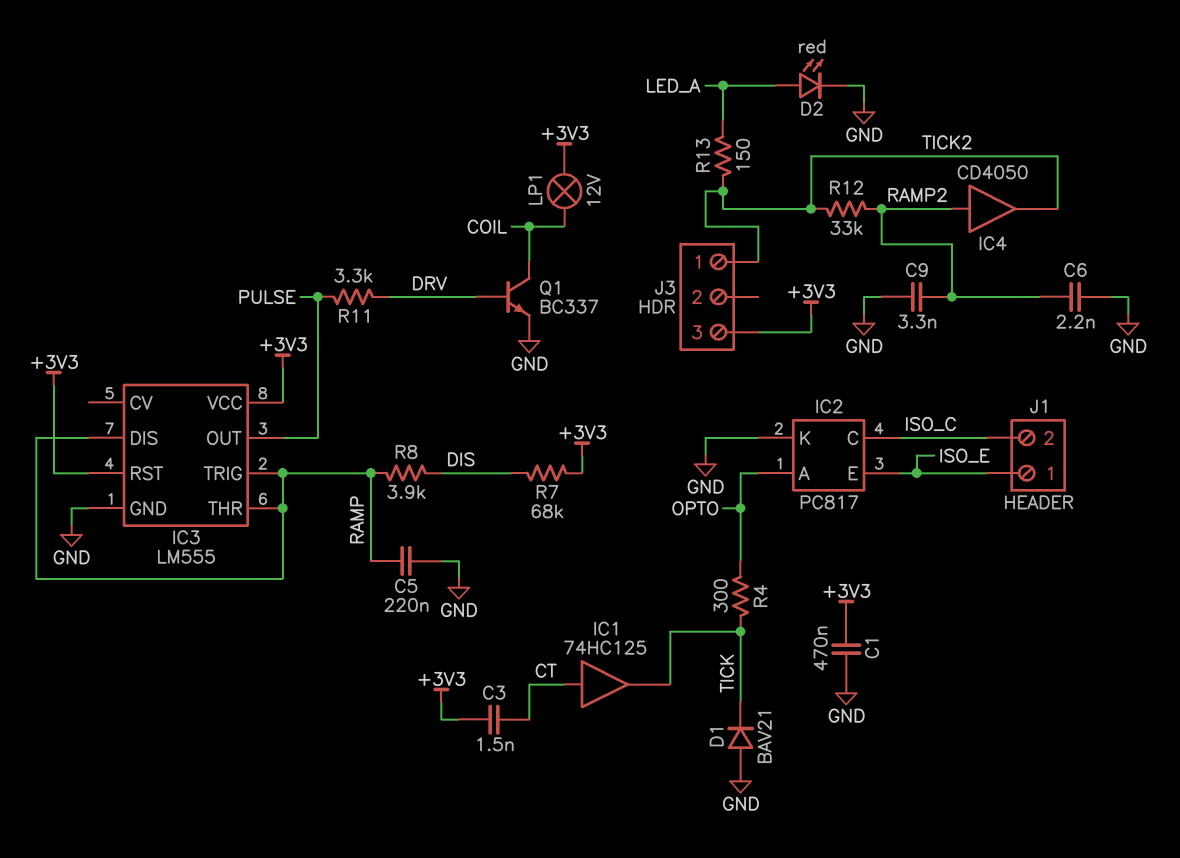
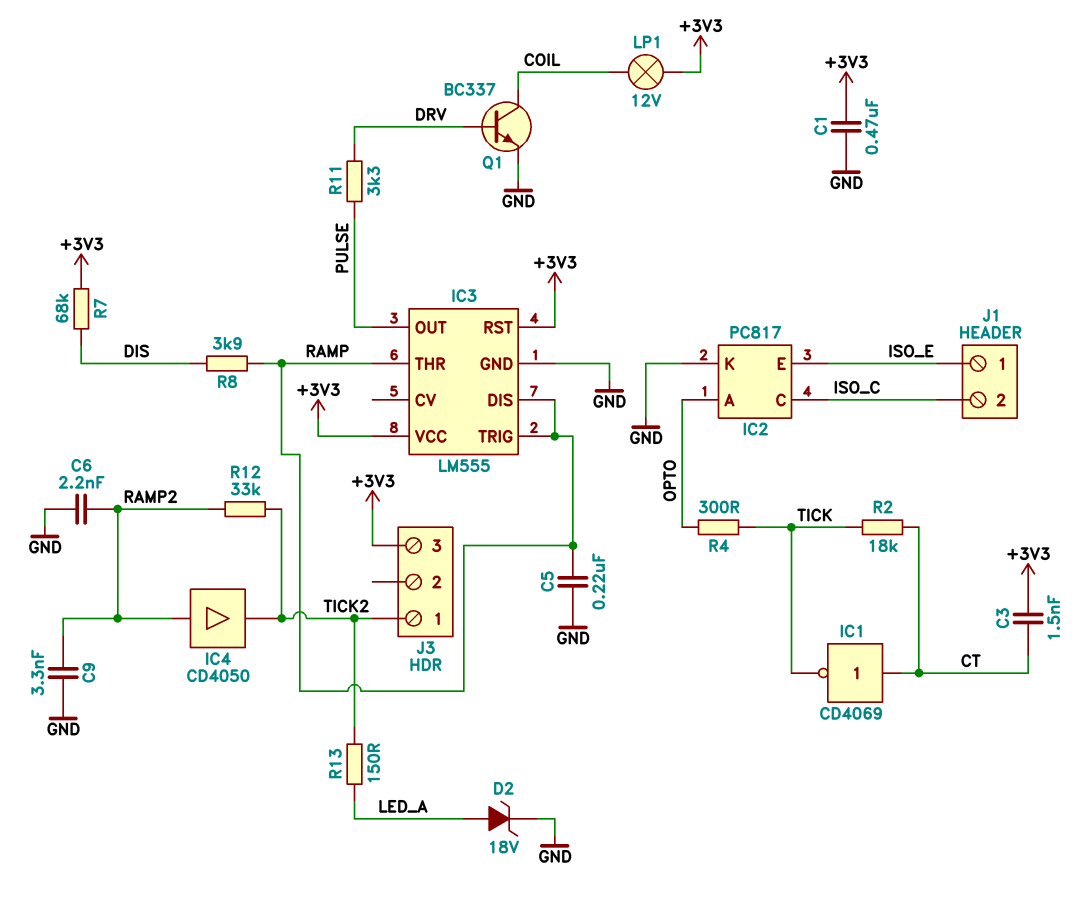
D1: diode BAV21 (A GND, K TICK) -> none
D2: LED red (A LED_A, K GND) -> zener 18V (A LED_A, K GND)
IC1: buffer 74HC125 (in CT, out TICK) -> NOT CD4069 (in CT, out TICK)
R2: none -> 18k (CT, TICK)

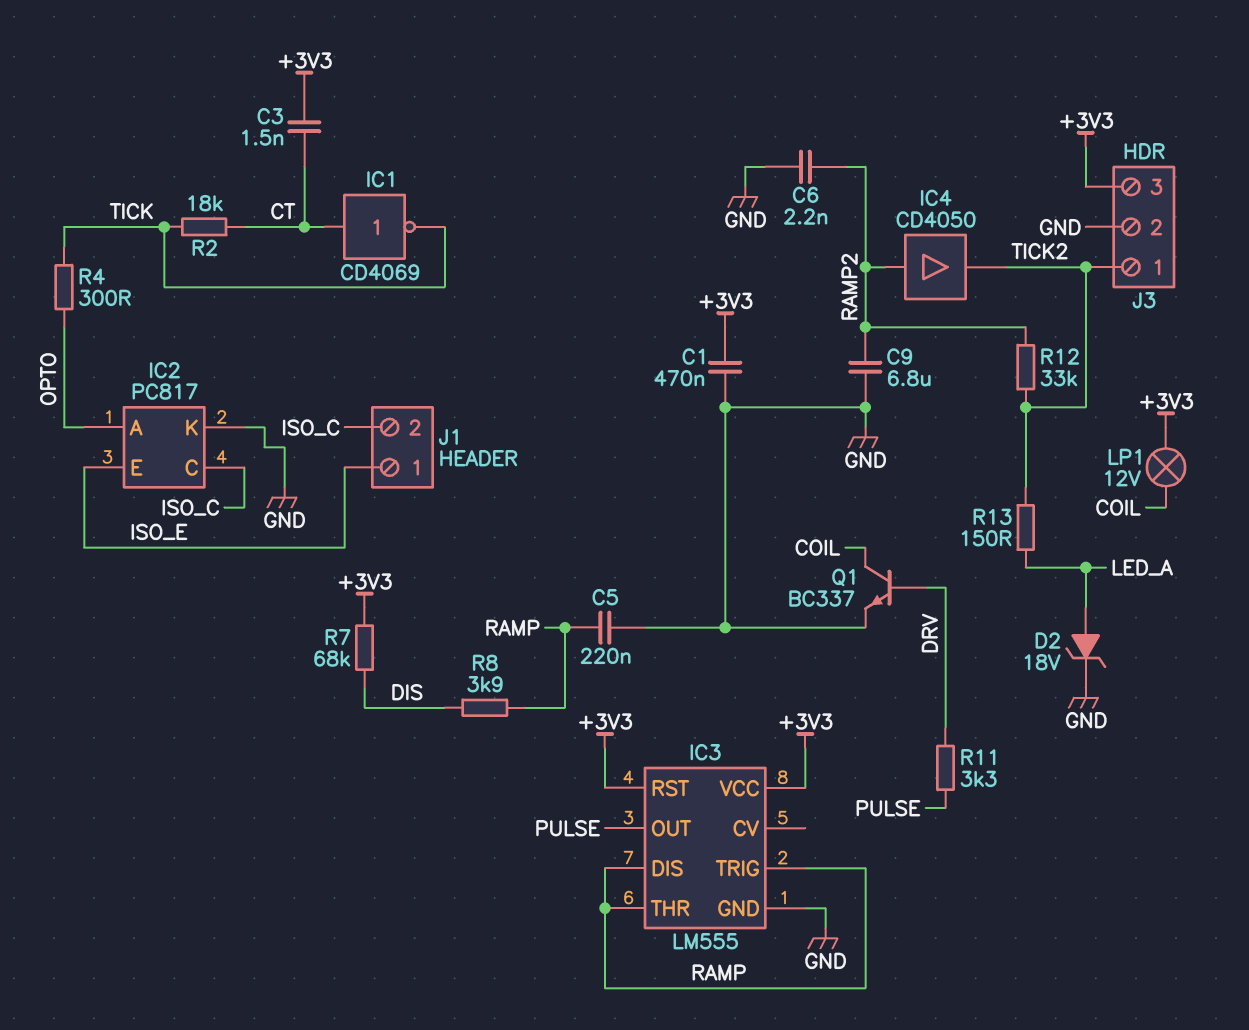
C9: 3.3nF (GND, RAMP2) -> 6.8uF (GND, RAMP2)
J3 pin 2: none -> GND

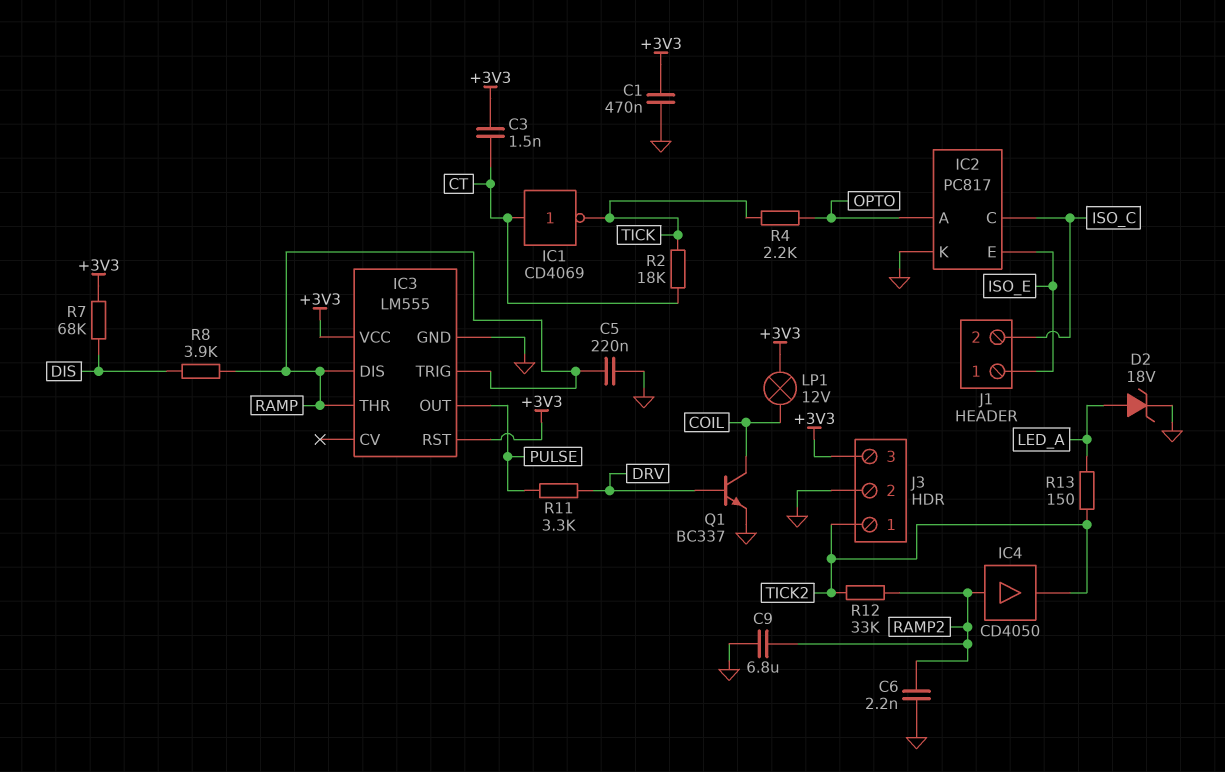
R4: 300 (OPTO, TICK) -> 2.2k (OPTO, TICK)

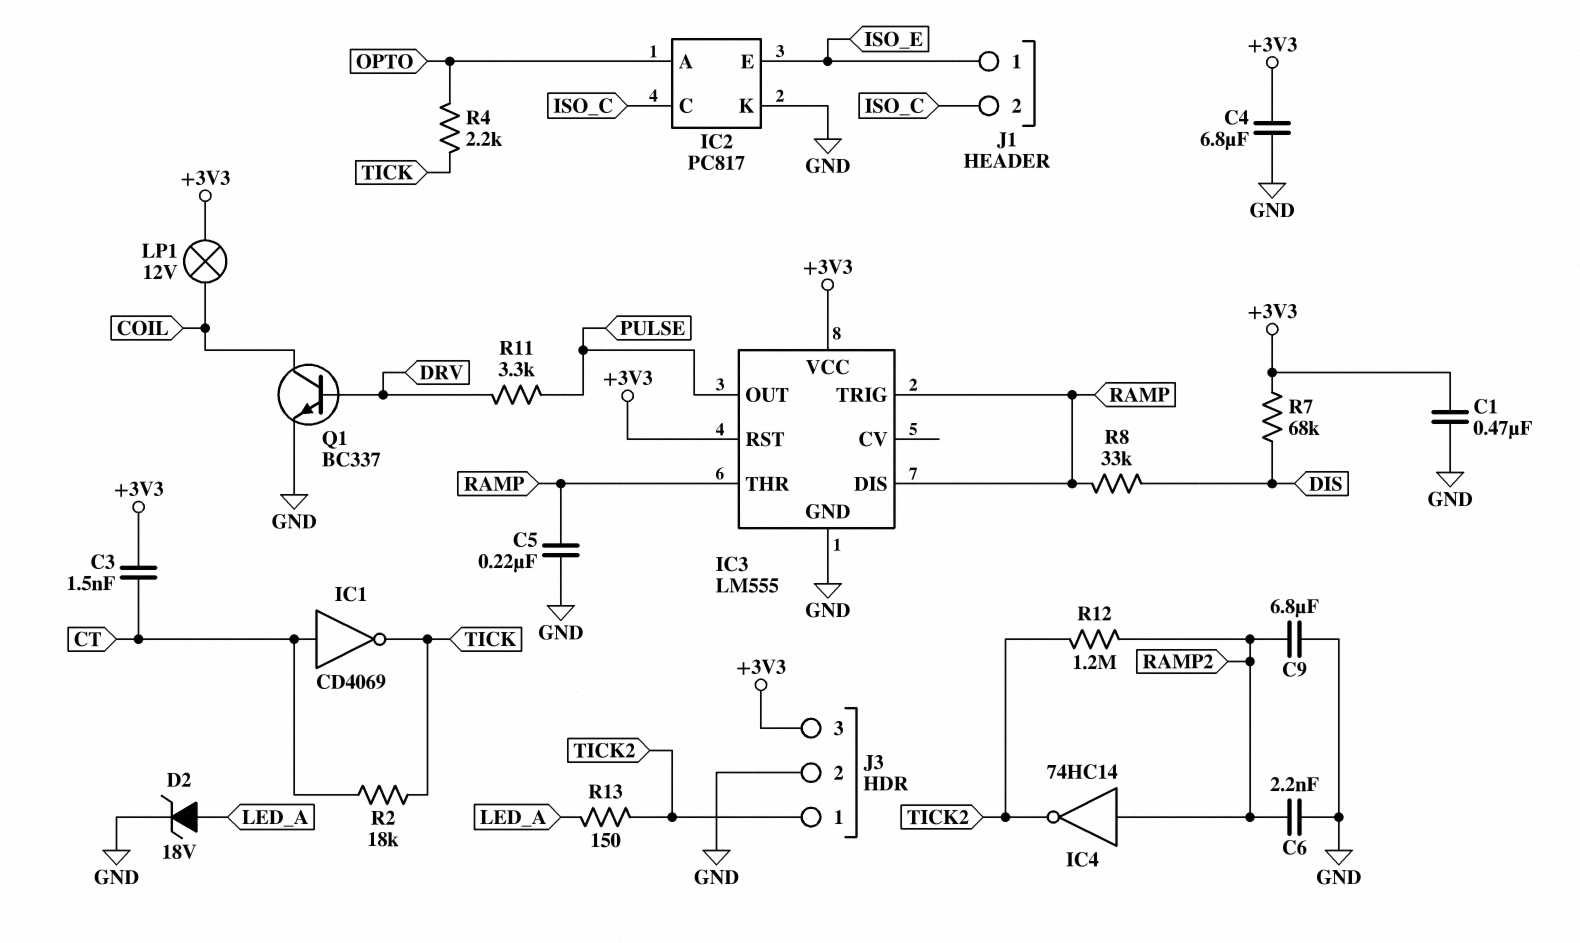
C4: none -> 6.8uF (+3V3, GND)
IC4: buffer CD4050 (in RAMP2, out TICK2) -> NOT 74HC14 (in RAMP2, out TICK2)
R8: 3.9k (DIS, RAMP) -> 33k (DIS, RAMP)
R12: 33k (RAMP2, TICK2) -> 1.2M (RAMP2, TICK2)

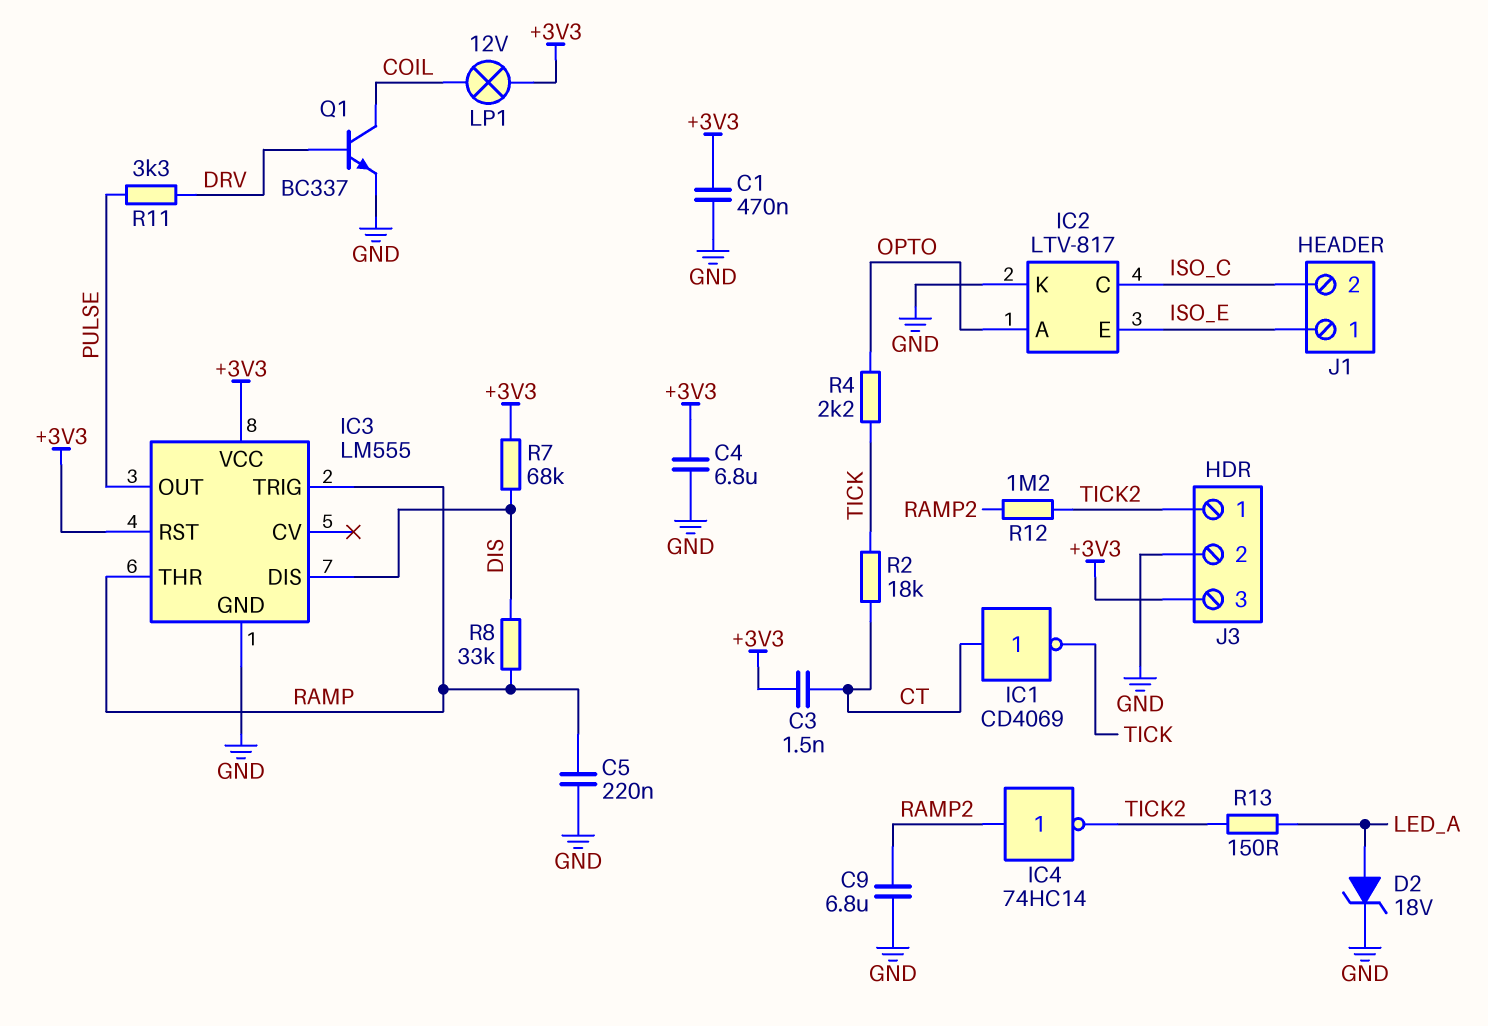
C6: 2.2nF (GND, RAMP2) -> none
IC2: PC817 -> LTV-817
IC3 pin DIS: RAMP -> DIS

